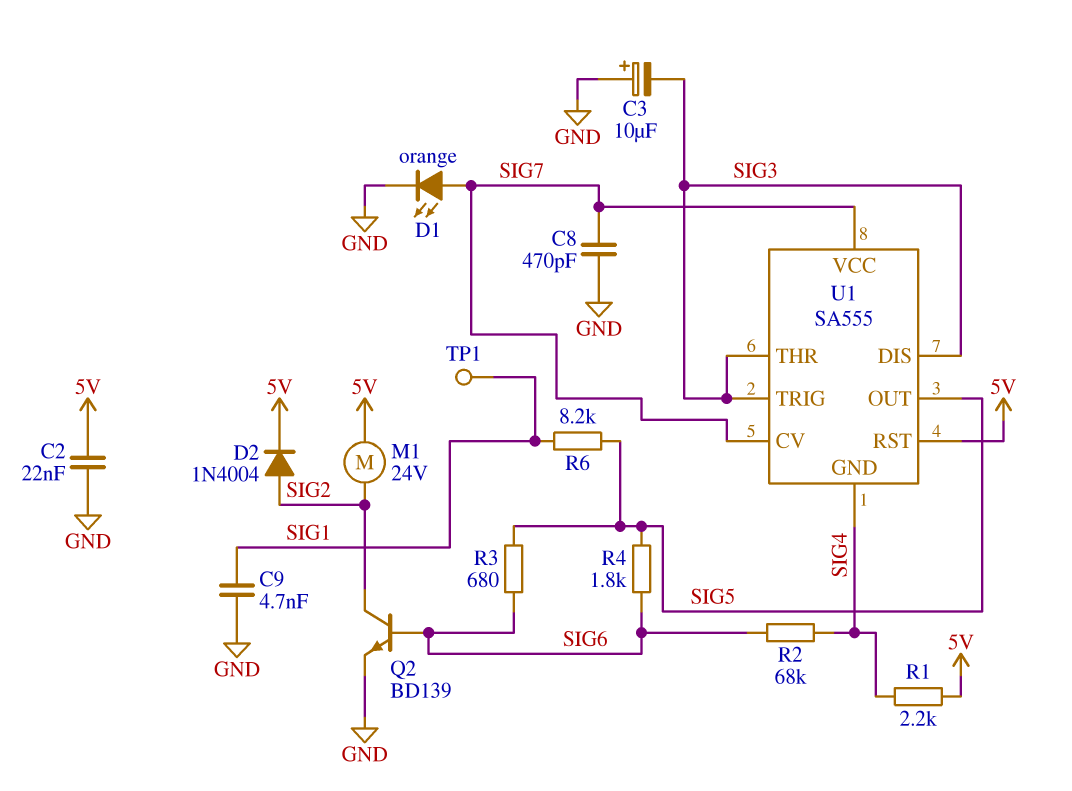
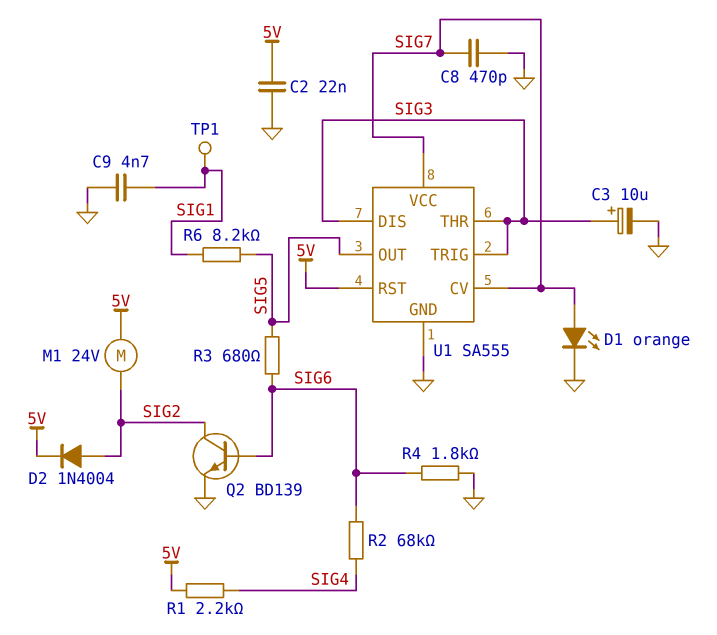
C3: 10uF (plus GND, minus SIG3) -> 10uF (plus SIG3, minus GND)
R4: 1.8k (SIG5, SIG6) -> 1.8k (GND, SIG6)
U1 pin GND: SIG4 -> GND

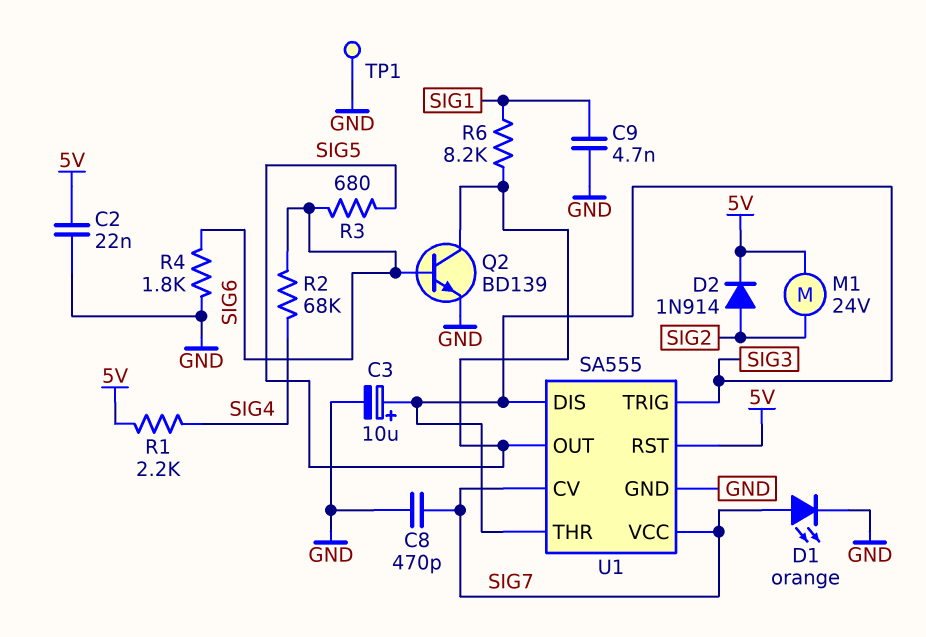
D2: diode 1N4004 (A SIG2, K 5V) -> diode 1N914 (A SIG2, K 5V)
Q2: NPN BD139 (B SIG6, C SIG2, E GND) -> NPN BD139 (B SIG6, C SIG5, E GND)
TP1: test point (SIG1) -> test point (GND)

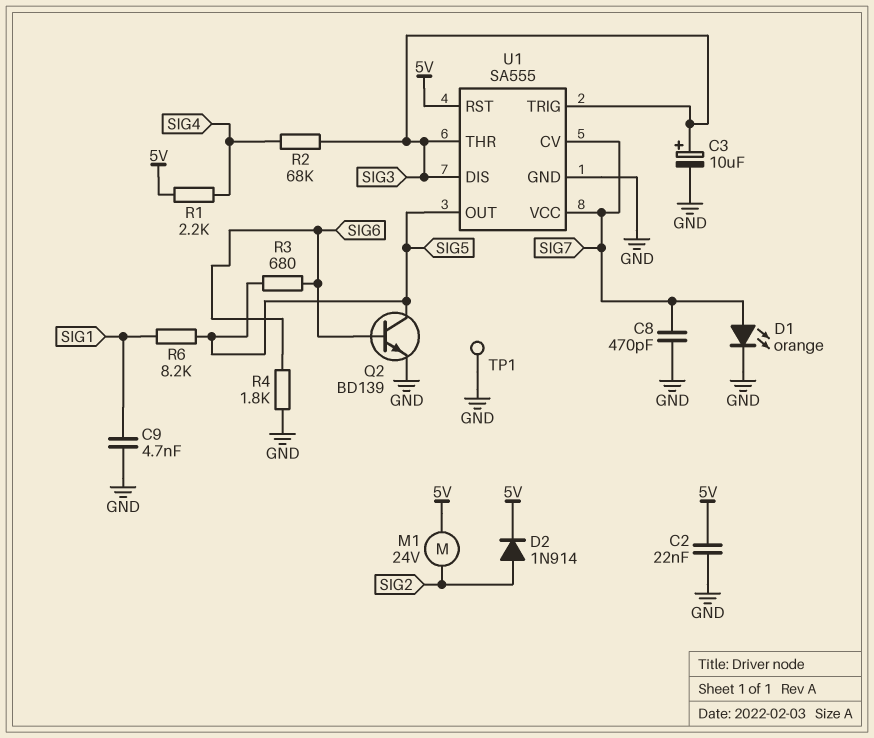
R2: 68k (SIG4, SIG6) -> 68k (SIG3, SIG4)

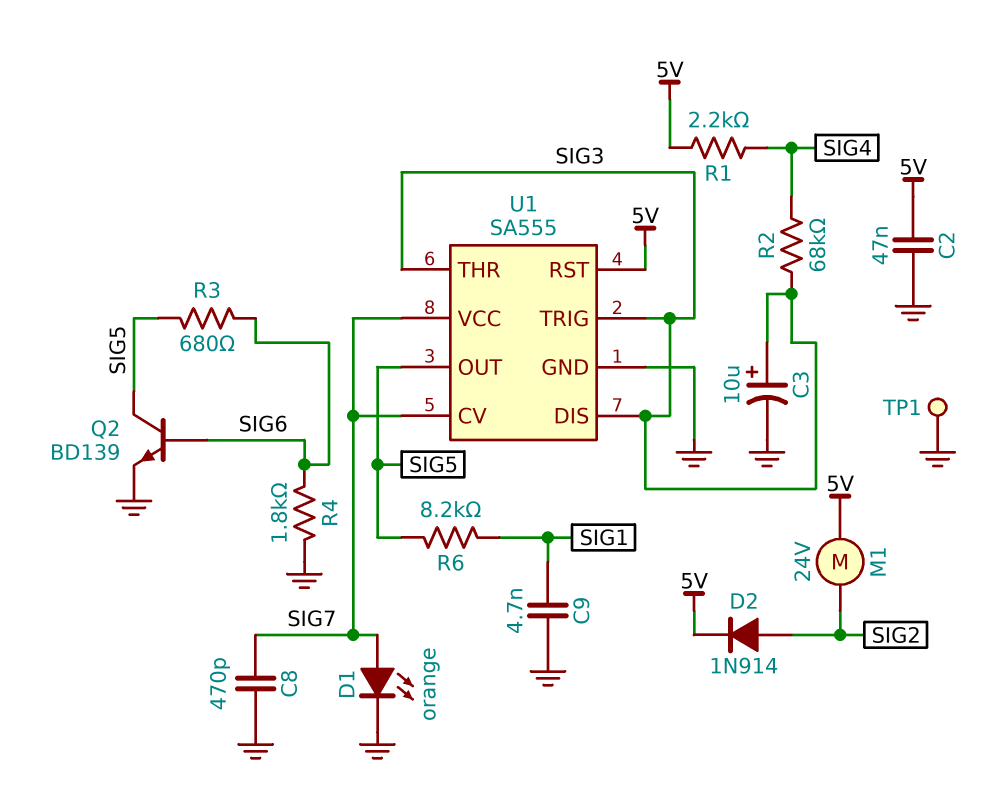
C2: 22nF (5V, GND) -> 47nF (5V, GND)

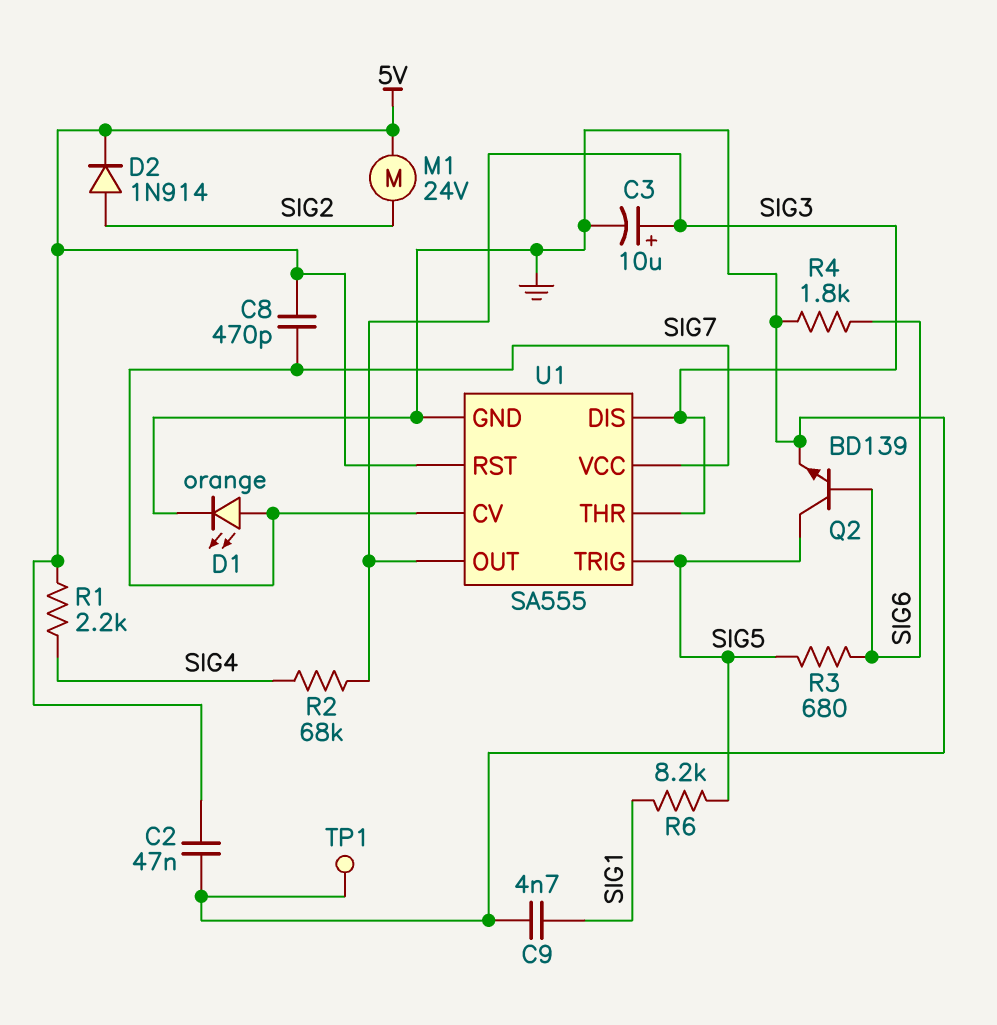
C8: 470pF (GND, SIG7) -> 470pF (5V, SIG7)
U1 pin OUT: SIG5 -> SIG3
U1 pin TRIG: SIG3 -> SIG5

